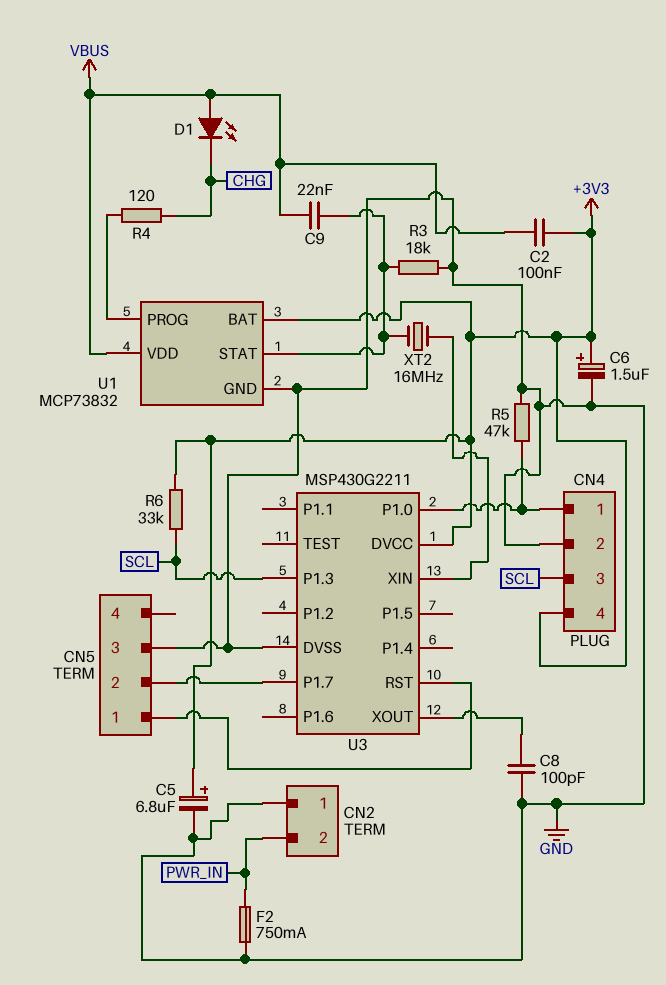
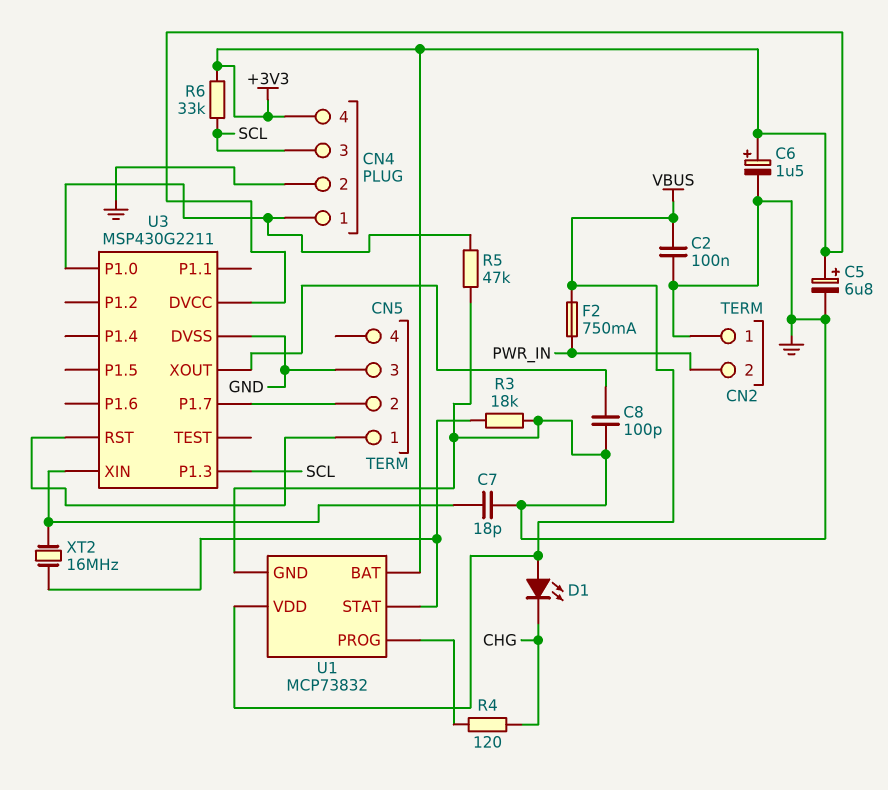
C2: 100nF (+3V3, VBUS) -> 100nF (GND, VBUS)
C7: none -> 18pF (GND, U3/XIN)
C9: 22nF (U1/STAT, VBUS) -> none
F2: 750mA (GND, PWR_IN) -> 750mA (PWR_IN, VBUS)

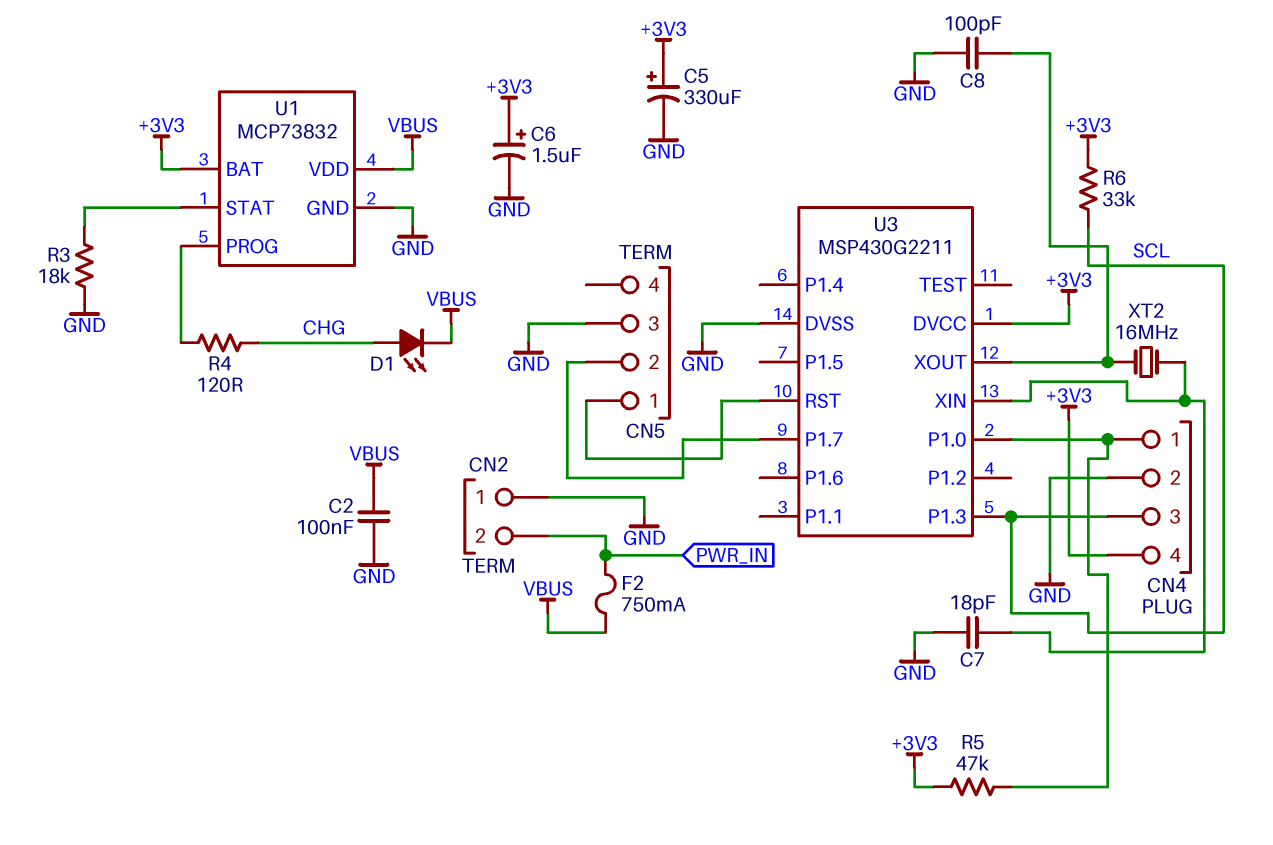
C5: 6.8uF (plus +3V3, minus GND) -> 330uF (plus +3V3, minus GND)
D1: LED (A VBUS, K CHG) -> LED (A CHG, K VBUS)
R5: 47k (CN4/1, GND) -> 47k (+3V3, CN4/1)
XT2: 16MHz (U1/STAT, U3/XIN) -> 16MHz (U3/XIN, U3/XOUT)

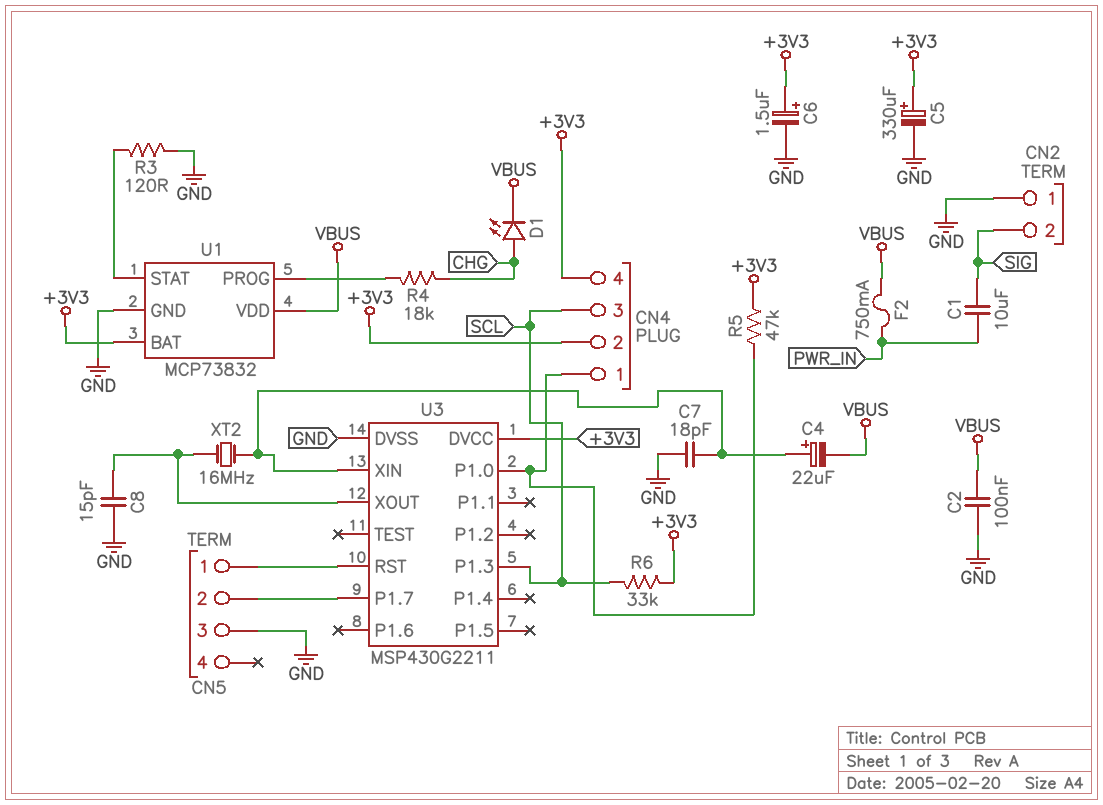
C1: none -> 10uF (PWR_IN, SIG)
C4: none -> 22uF (plus U3/XIN, minus VBUS)
C8: 100pF (GND, U3/XOUT) -> 15pF (GND, U3/XOUT)
CN2 pin 2: PWR_IN -> SIG
CN4 pin 2: GND -> +3V3
R3: 18k (GND, U1/STAT) -> 120 (GND, U1/STAT)
R4: 120 (CHG, U1/PROG) -> 18k (CHG, U1/PROG)

